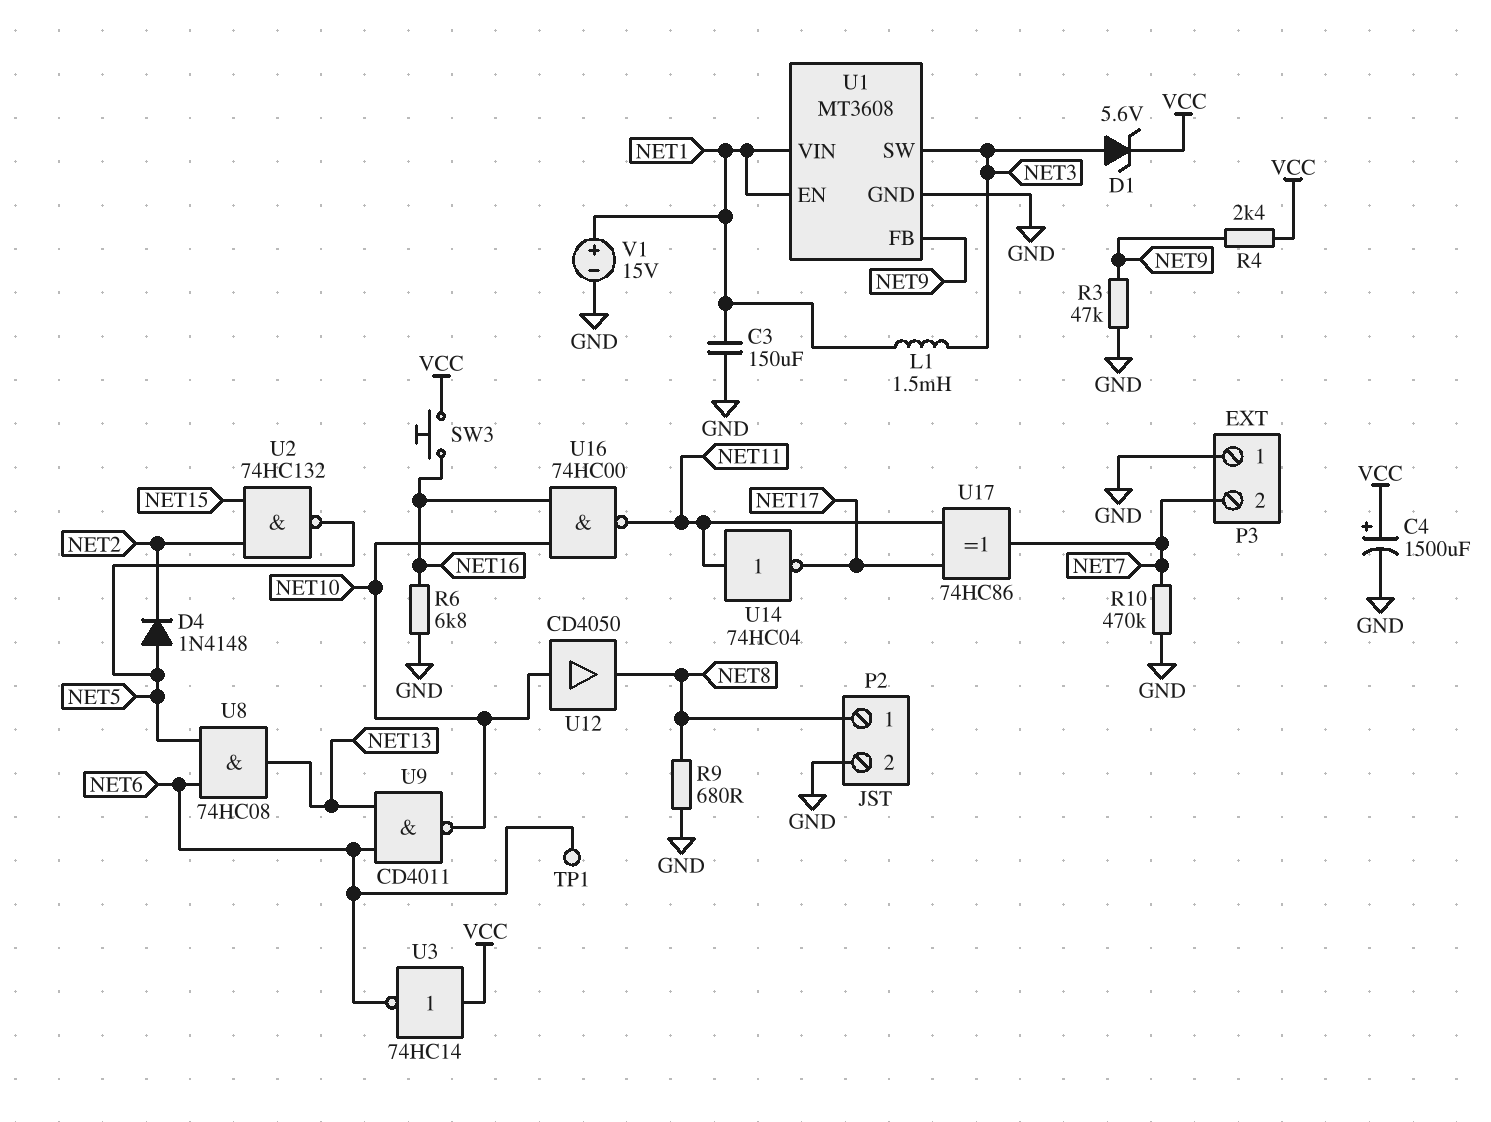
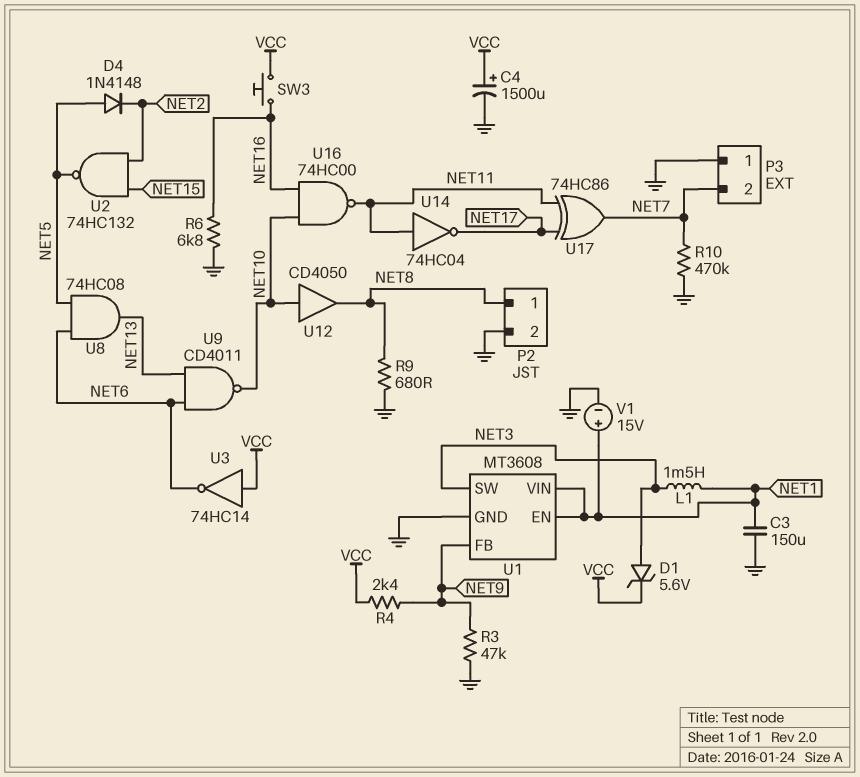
TP1: test point (NET6) -> none

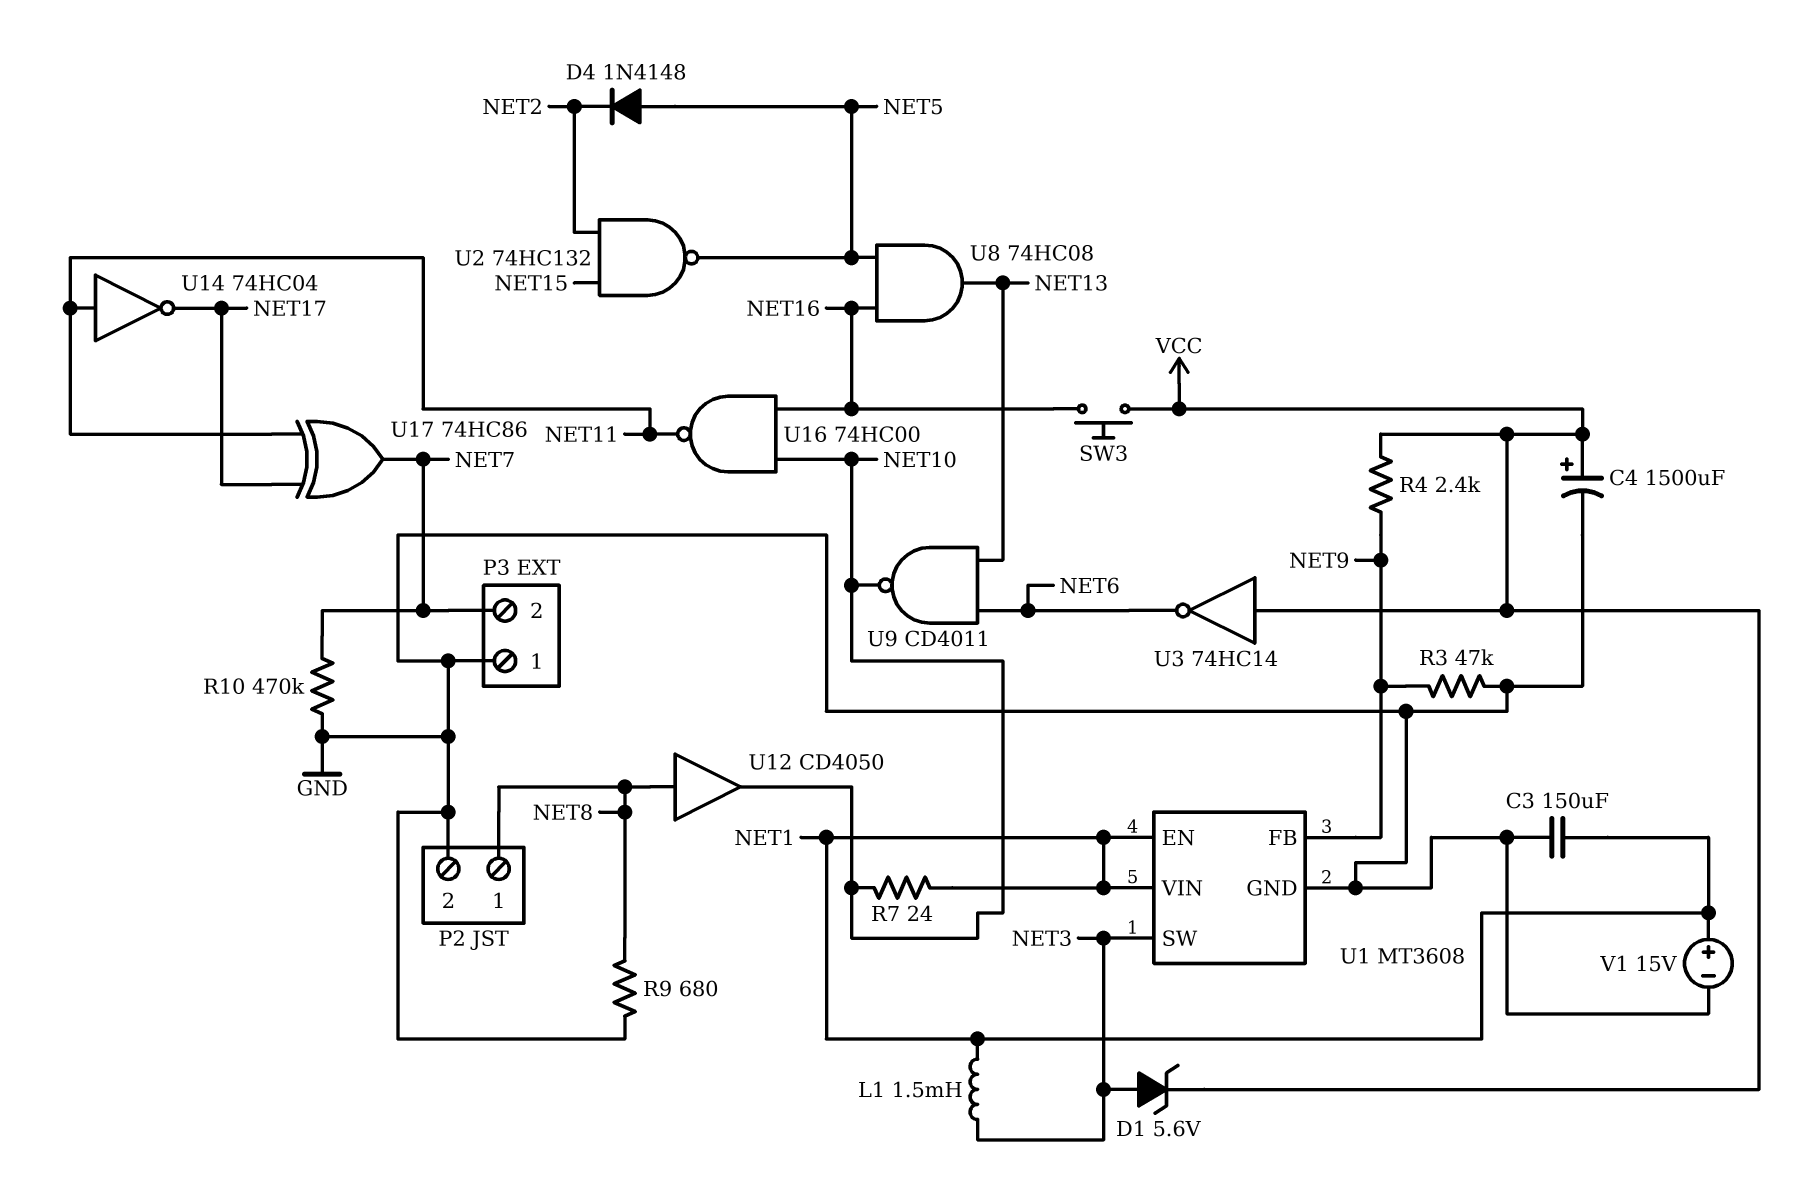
R6: 6.8k (GND, NET16) -> none
R7: none -> 24 (NET1, NET10)
U8: AND 74HC08 (in NET5, in NET6, out NET13) -> AND 74HC08 (in NET5, in NET16, out NET13)
U12: buffer CD4050 (in NET10, out NET8) -> buffer CD4050 (in NET8, out NET10)

